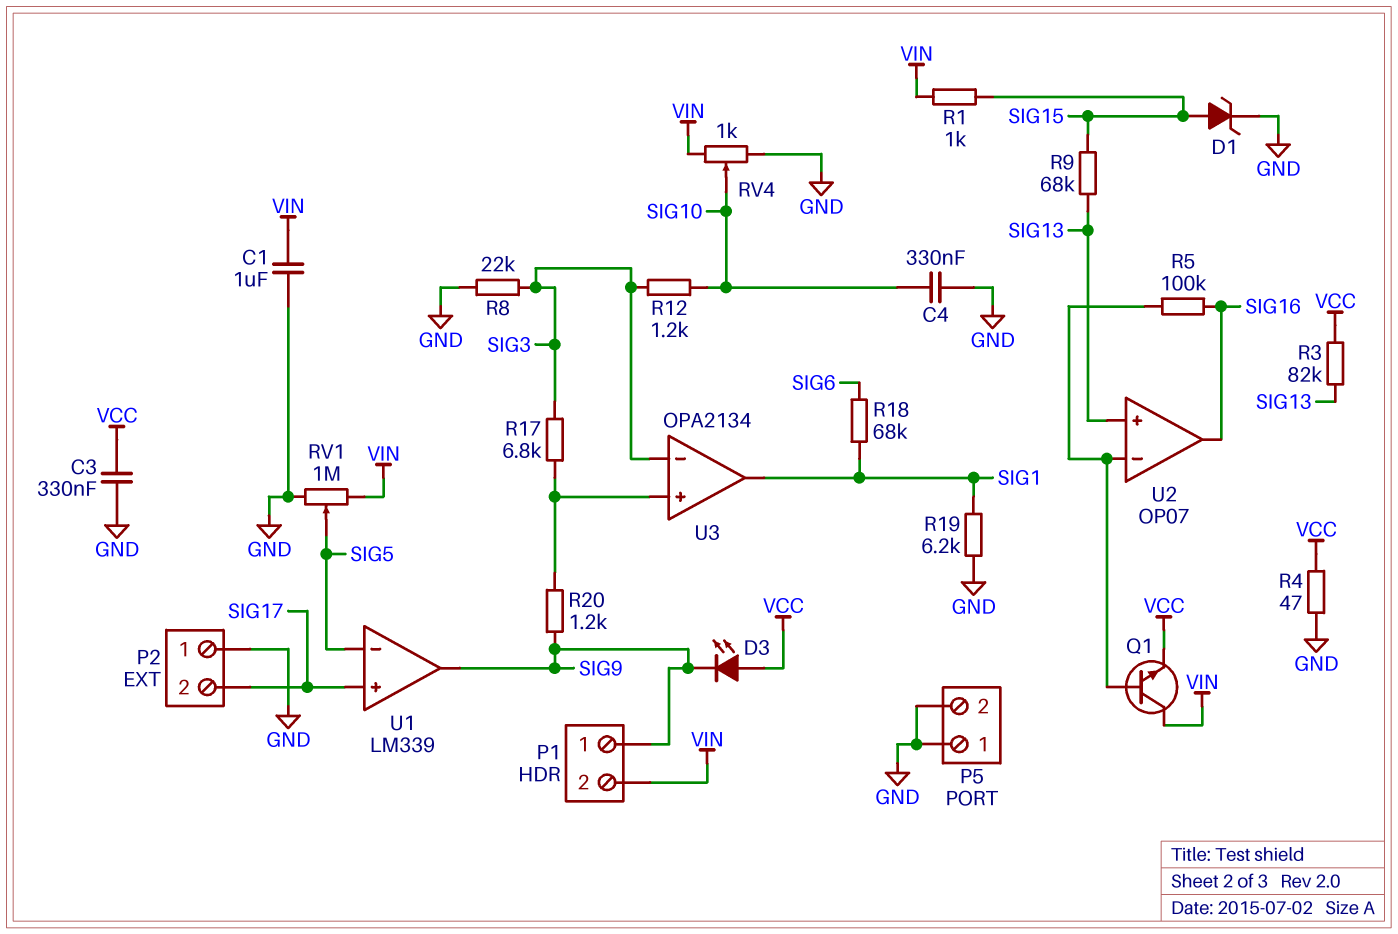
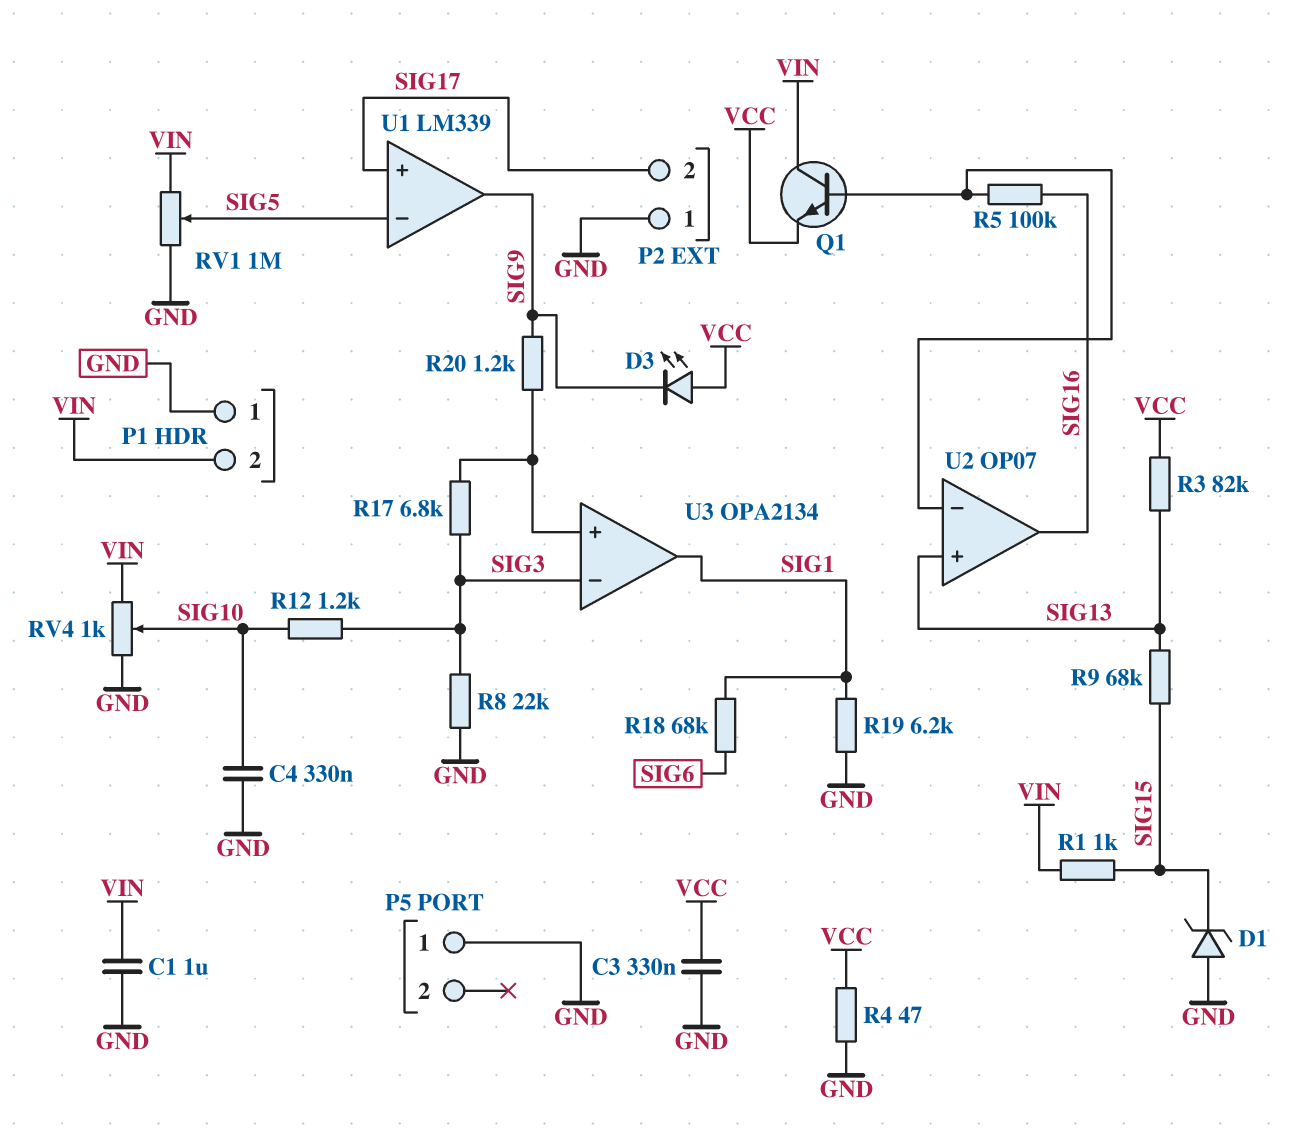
D1: zener (A SIG15, K GND) -> zener (A GND, K SIG15)
P1 pin 1: SIG9 -> GND
P5 pin 2: GND -> none

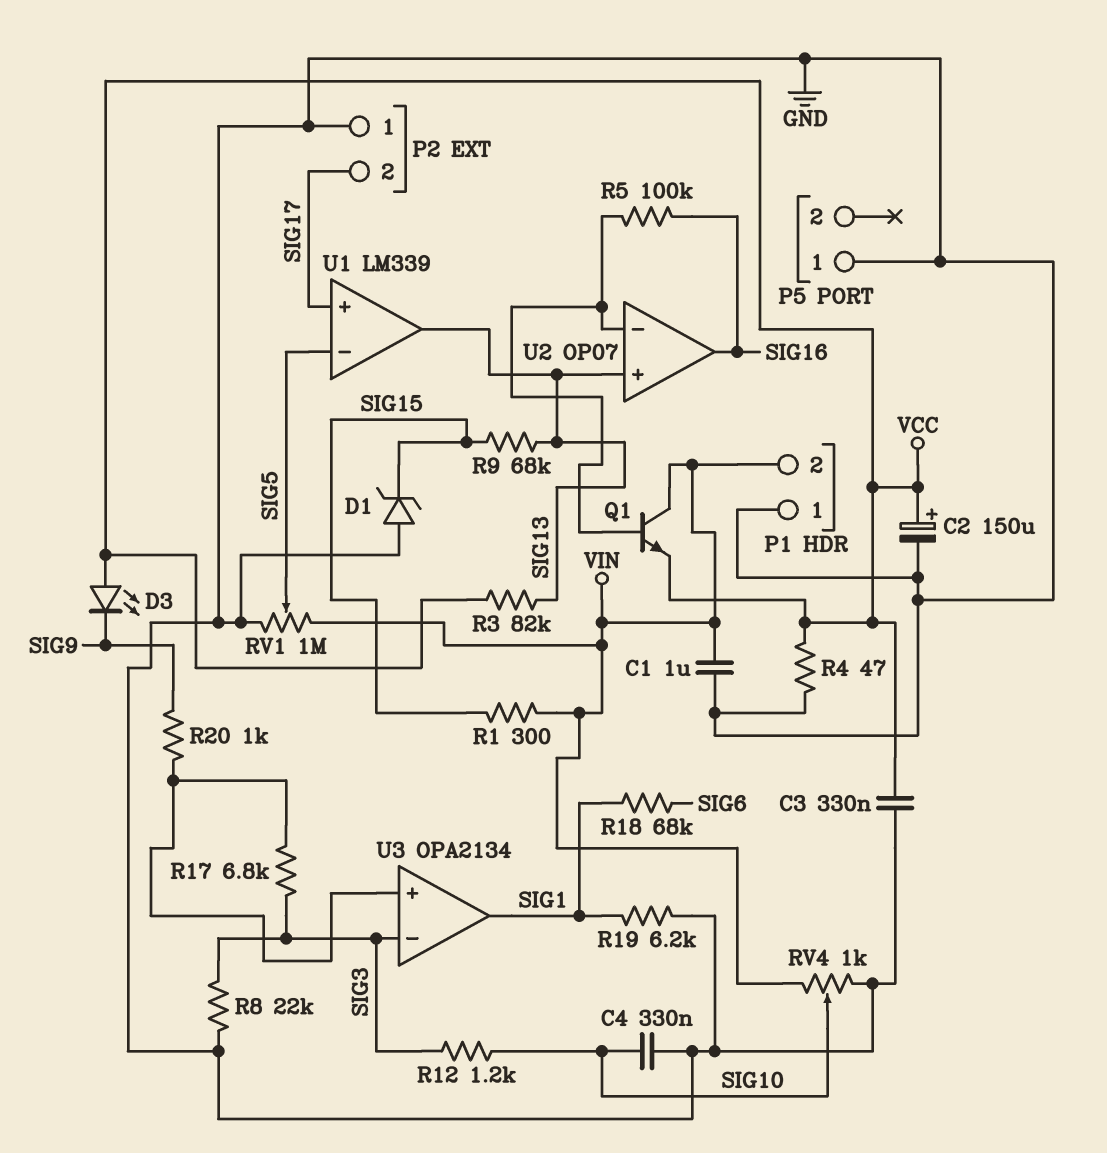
C2: none -> 150uF (plus VCC, minus GND)
R1: 1k (SIG15, VIN) -> 300 (SIG15, VIN)
R20: 1.2k (SIG9, U3/in+) -> 1k (SIG9, U3/in+)
U1 pin out: SIG9 -> SIG13

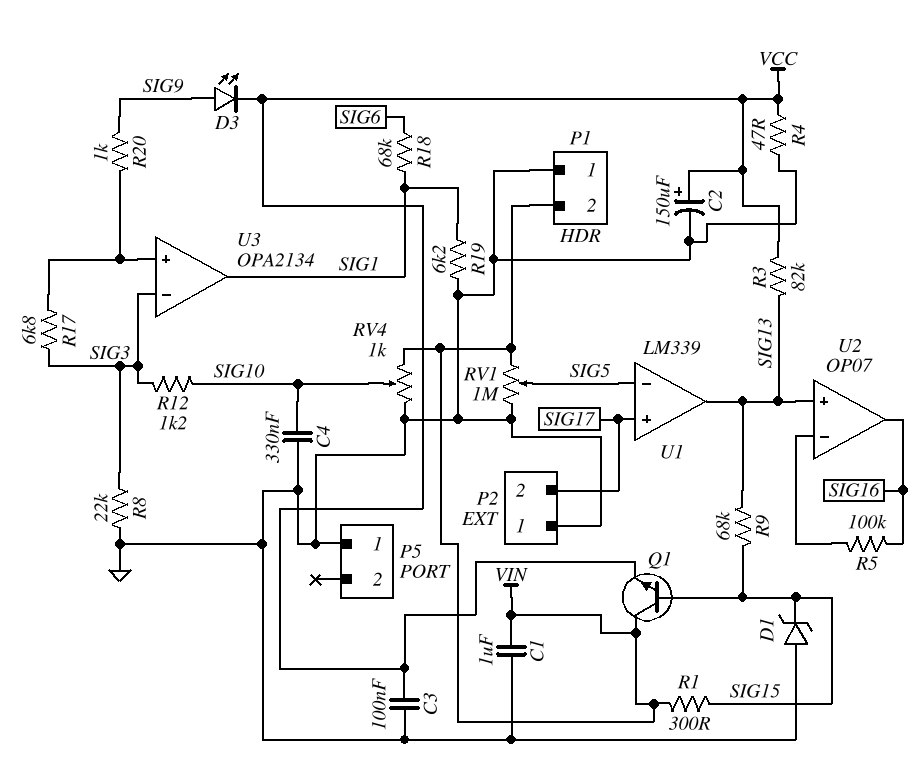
C3: 330nF (GND, VCC) -> 100nF (GND, VCC)
D3: LED (A VCC, K SIG9) -> LED (A SIG9, K VCC)
Q1: NPN (B U2/in-, C VIN, E VCC) -> NPN (B SIG15, C VIN, E VCC)

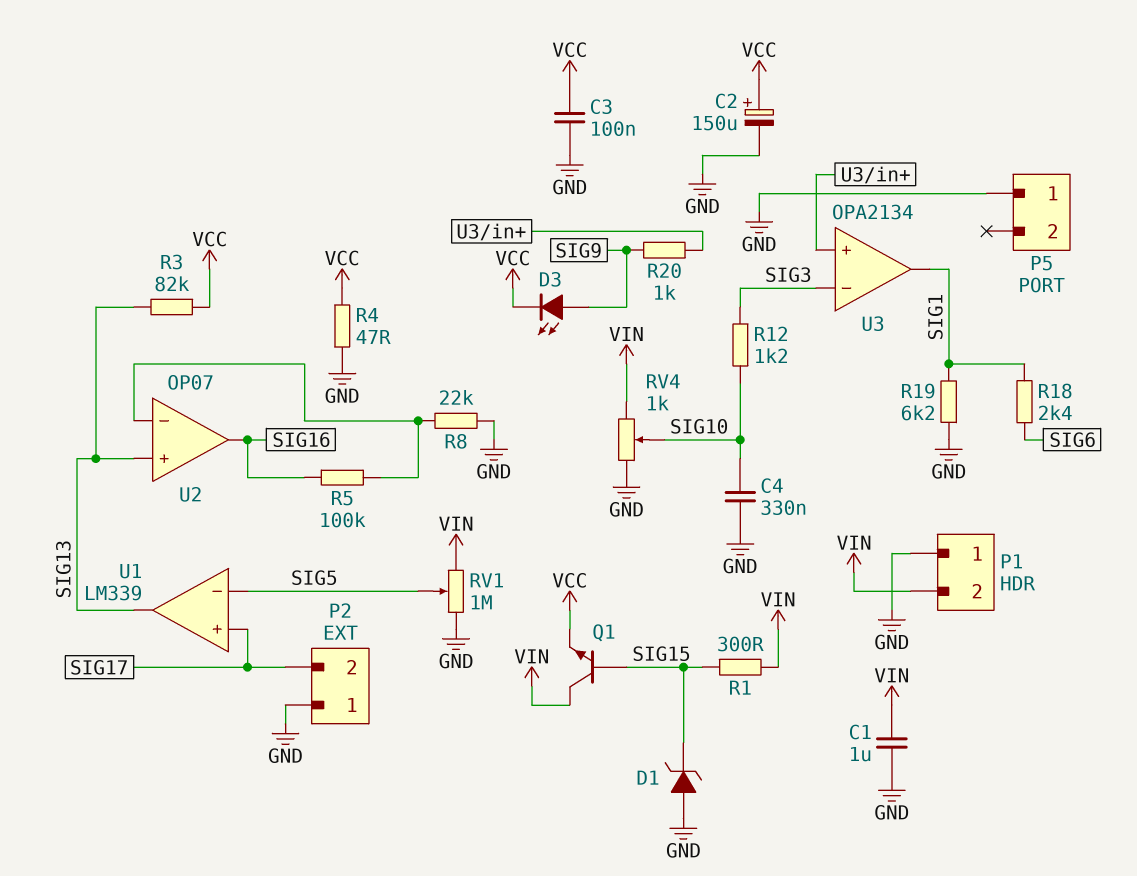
R8: 22k (GND, SIG3) -> 22k (GND, U2/in-)
R9: 68k (SIG13, SIG15) -> none
R17: 6.8k (SIG3, U3/in+) -> none
R18: 68k (SIG1, SIG6) -> 2.4k (SIG1, SIG6)

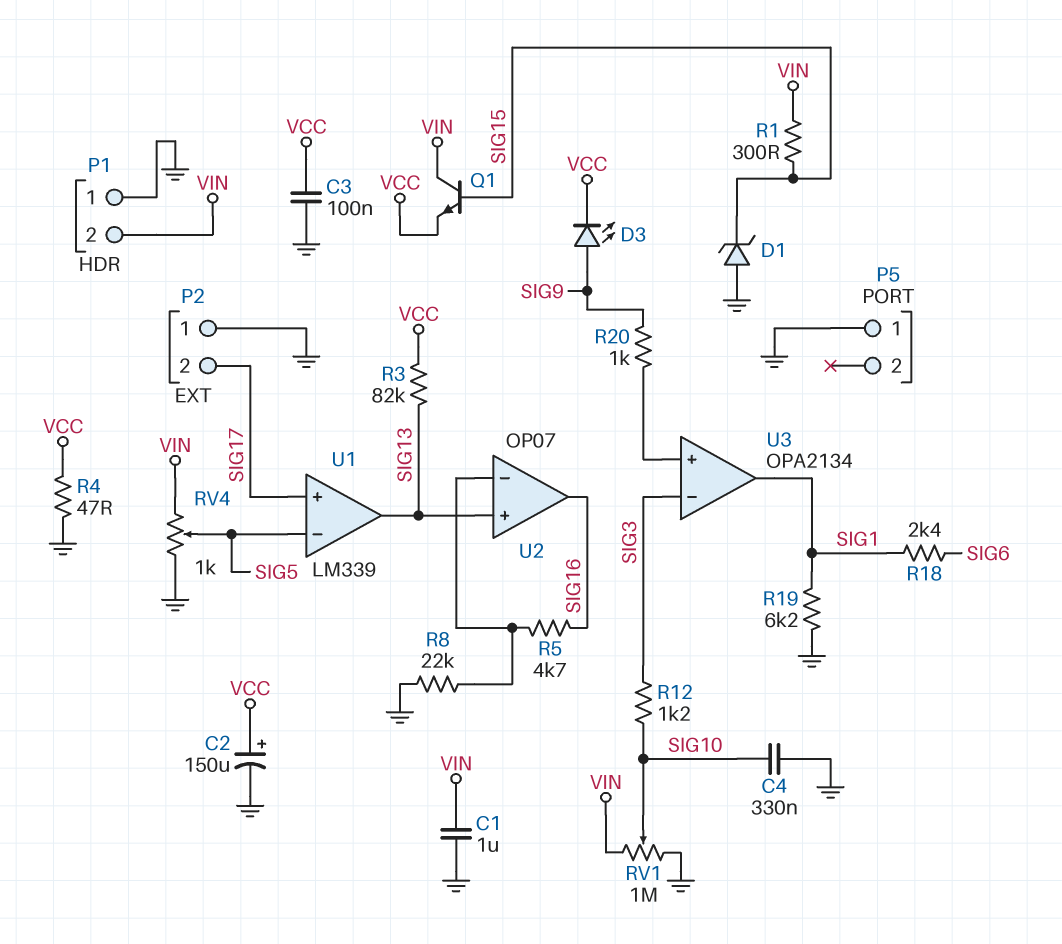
R5: 100k (SIG16, U2/in-) -> 4.7k (SIG16, U2/in-)
RV1: 1M (GND, VIN, wiper SIG5) -> 1M (GND, VIN, wiper SIG10)
RV4: 1k (GND, VIN, wiper SIG10) -> 1k (GND, VIN, wiper SIG5)

